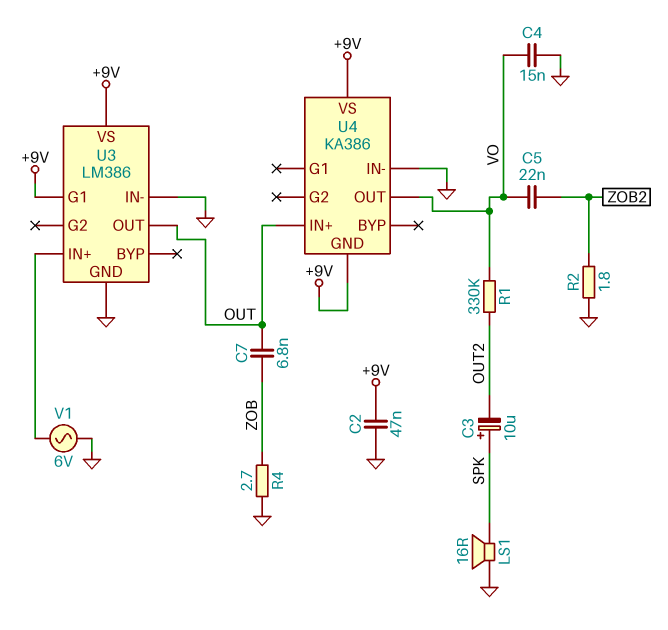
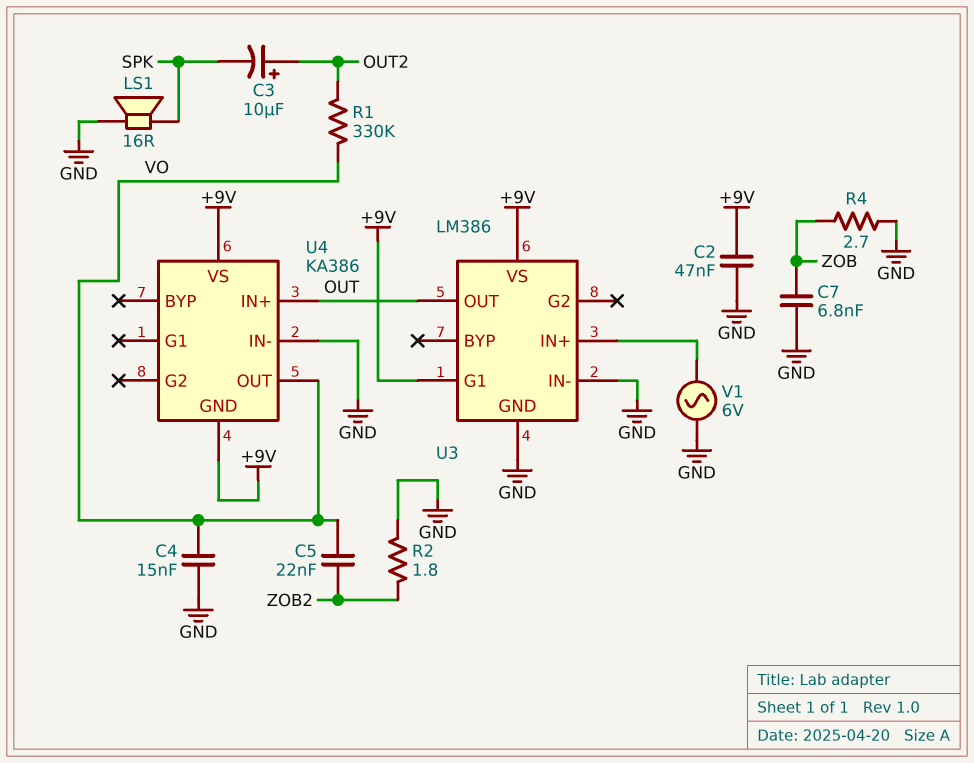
C3: 10uF (plus SPK, minus OUT2) -> 10uF (plus OUT2, minus SPK)
C7: 6.8nF (OUT, ZOB) -> 6.8nF (GND, ZOB)

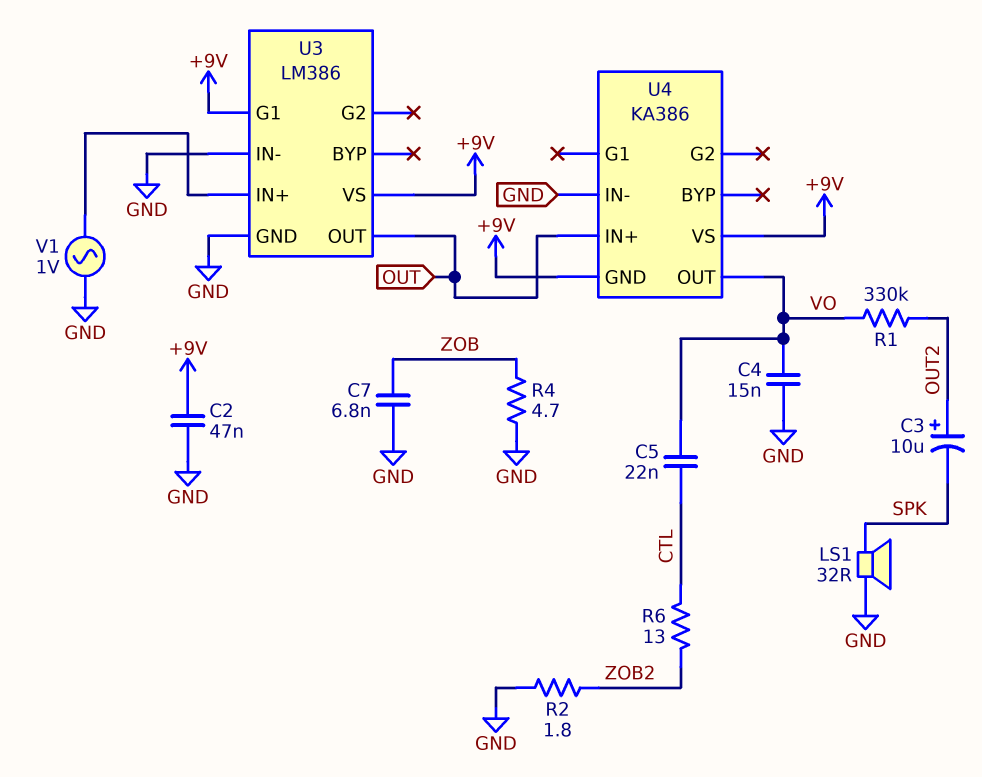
C5: 22nF (VO, ZOB2) -> 22nF (CTL, VO)
LS1: speaker 16R (GND, SPK) -> speaker 32R (GND, SPK)
R4: 2.7 (GND, ZOB) -> 4.7 (GND, ZOB)
R6: none -> 13 (CTL, ZOB2)
V1: AC 6V (GND, U3/IN+) -> AC 1V (GND, U3/IN+)

